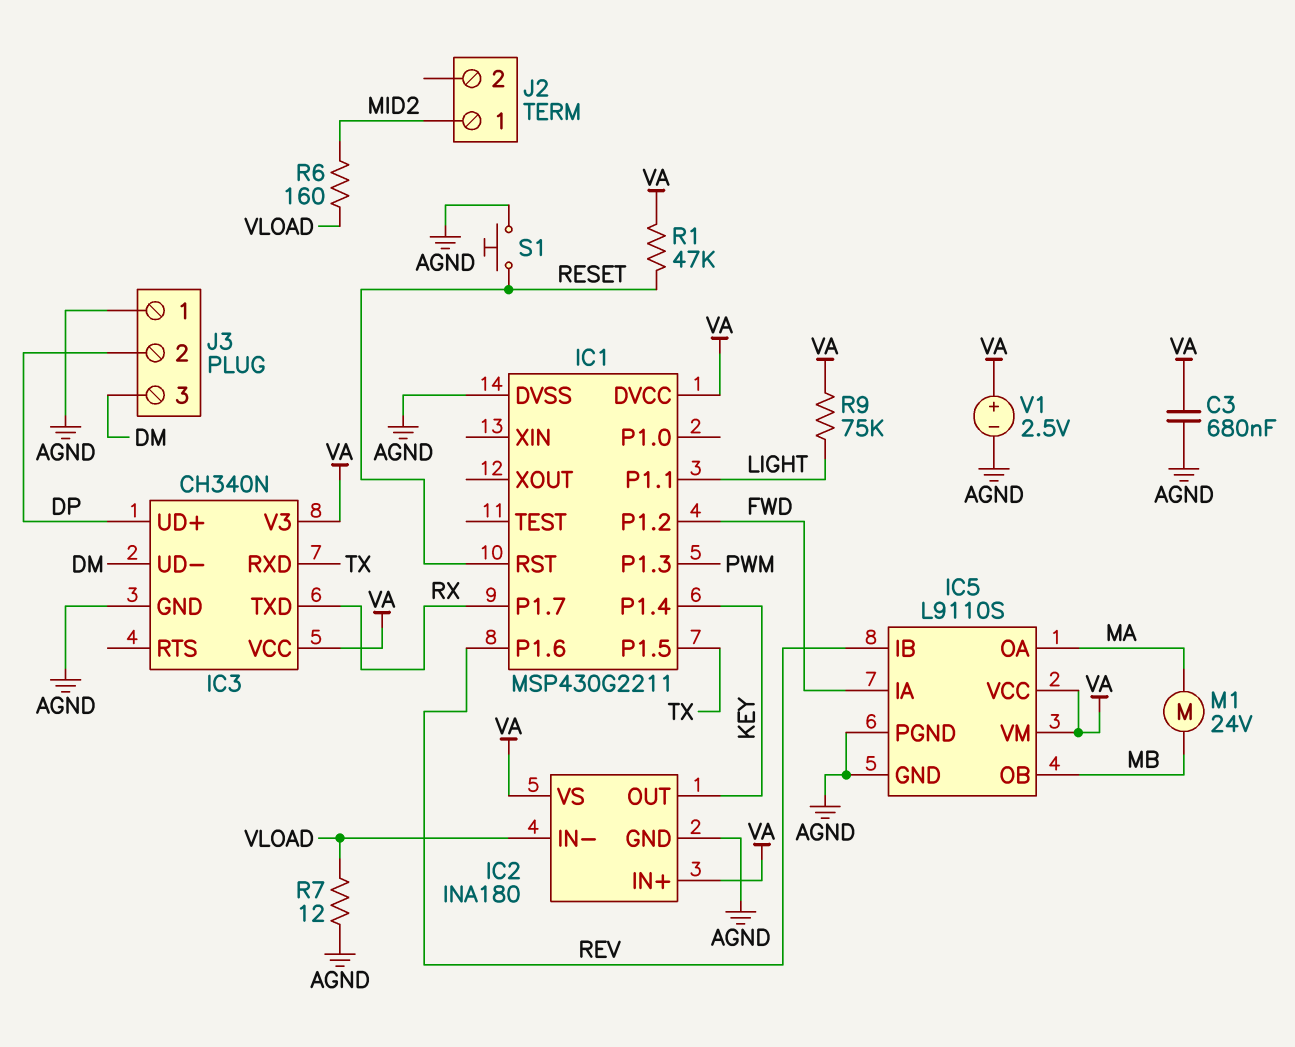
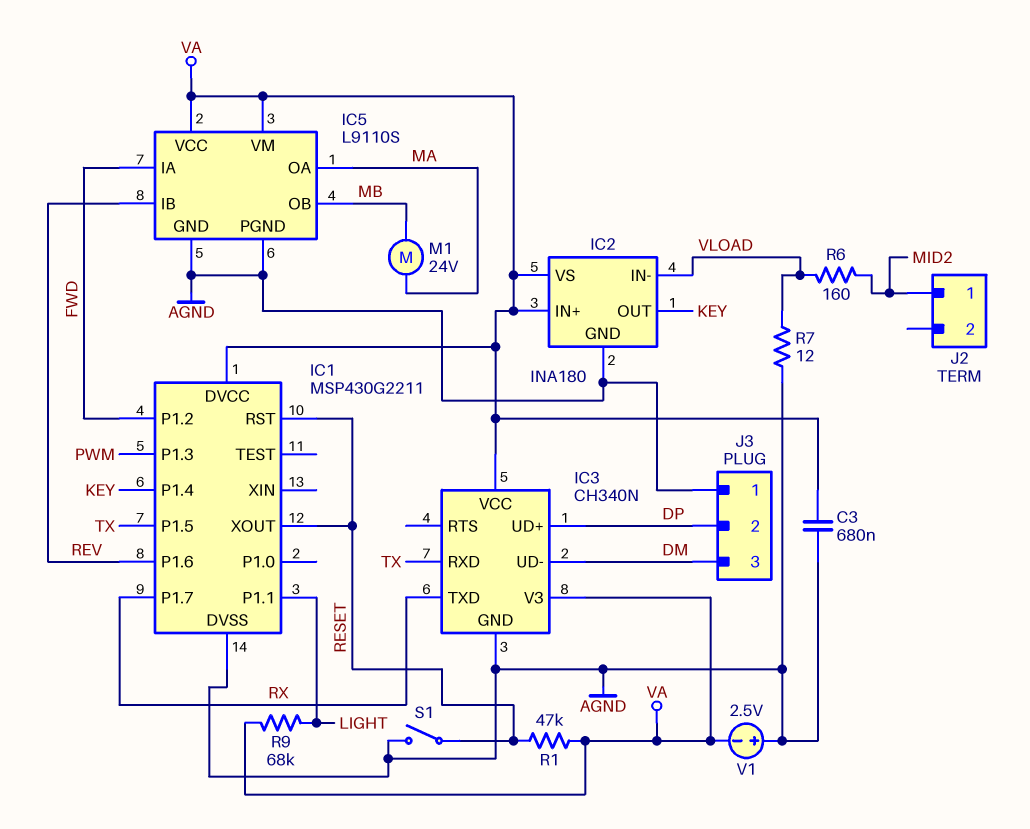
IC1 pin XOUT: none -> RESET
R9: 75k (LIGHT, VA) -> 68k (LIGHT, VA)
S1: button (AGND, RESET) -> switch (AGND, RESET)
V1: 2.5V (plus VA, minus AGND) -> 2.5V (plus AGND, minus VA)

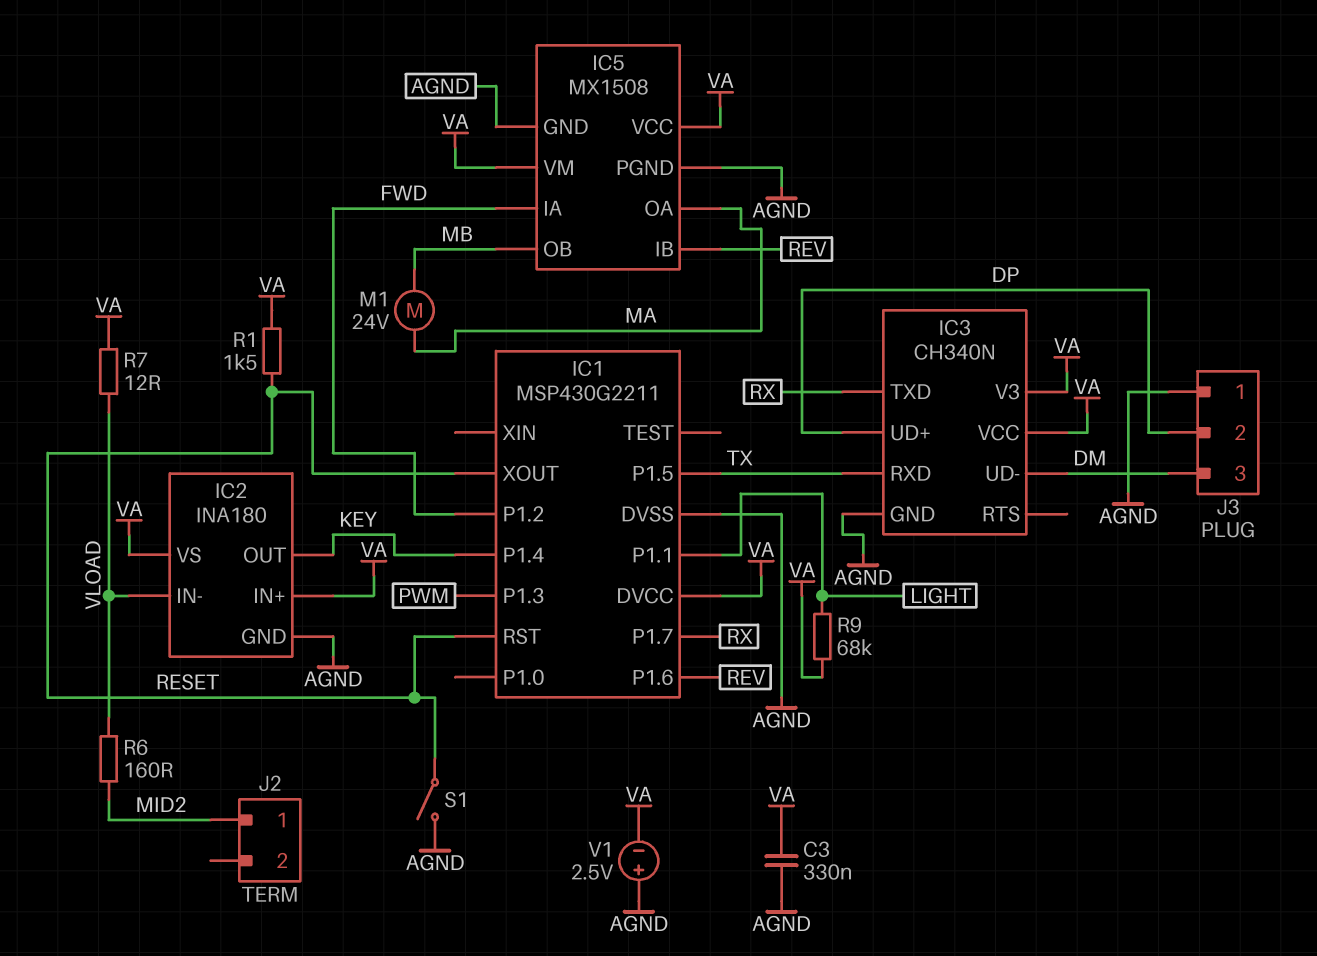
C3: 680nF (AGND, VA) -> 330nF (AGND, VA)
IC5: L9110S -> MX1508
R1: 47k (RESET, VA) -> 1.5k (RESET, VA)
R7: 12 (AGND, VLOAD) -> 12 (VA, VLOAD)

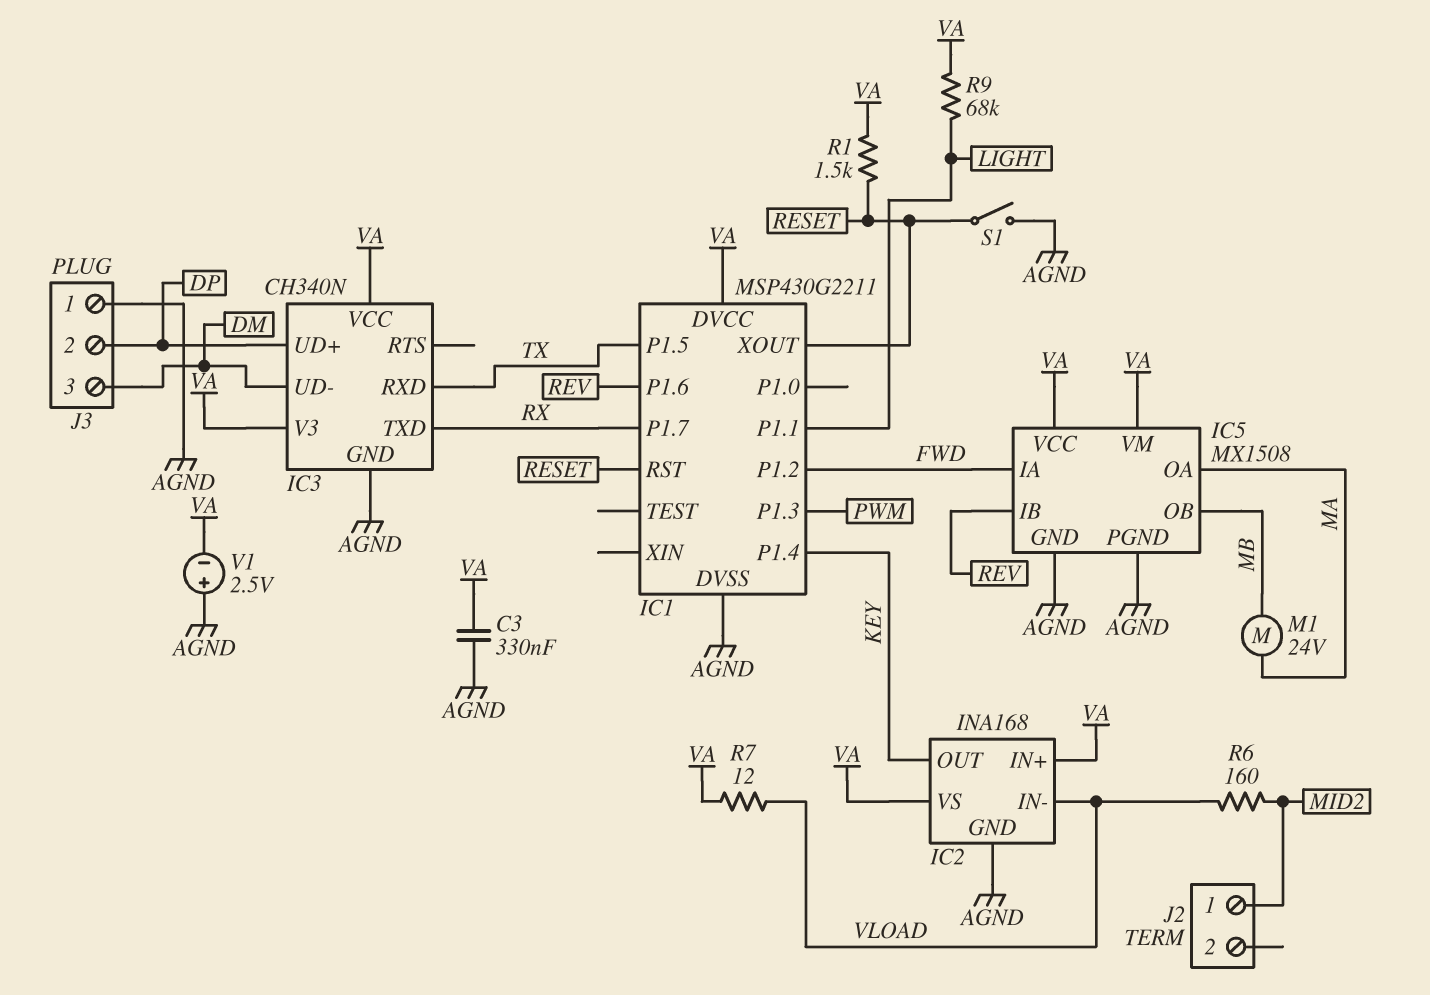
IC2: INA180 -> INA168

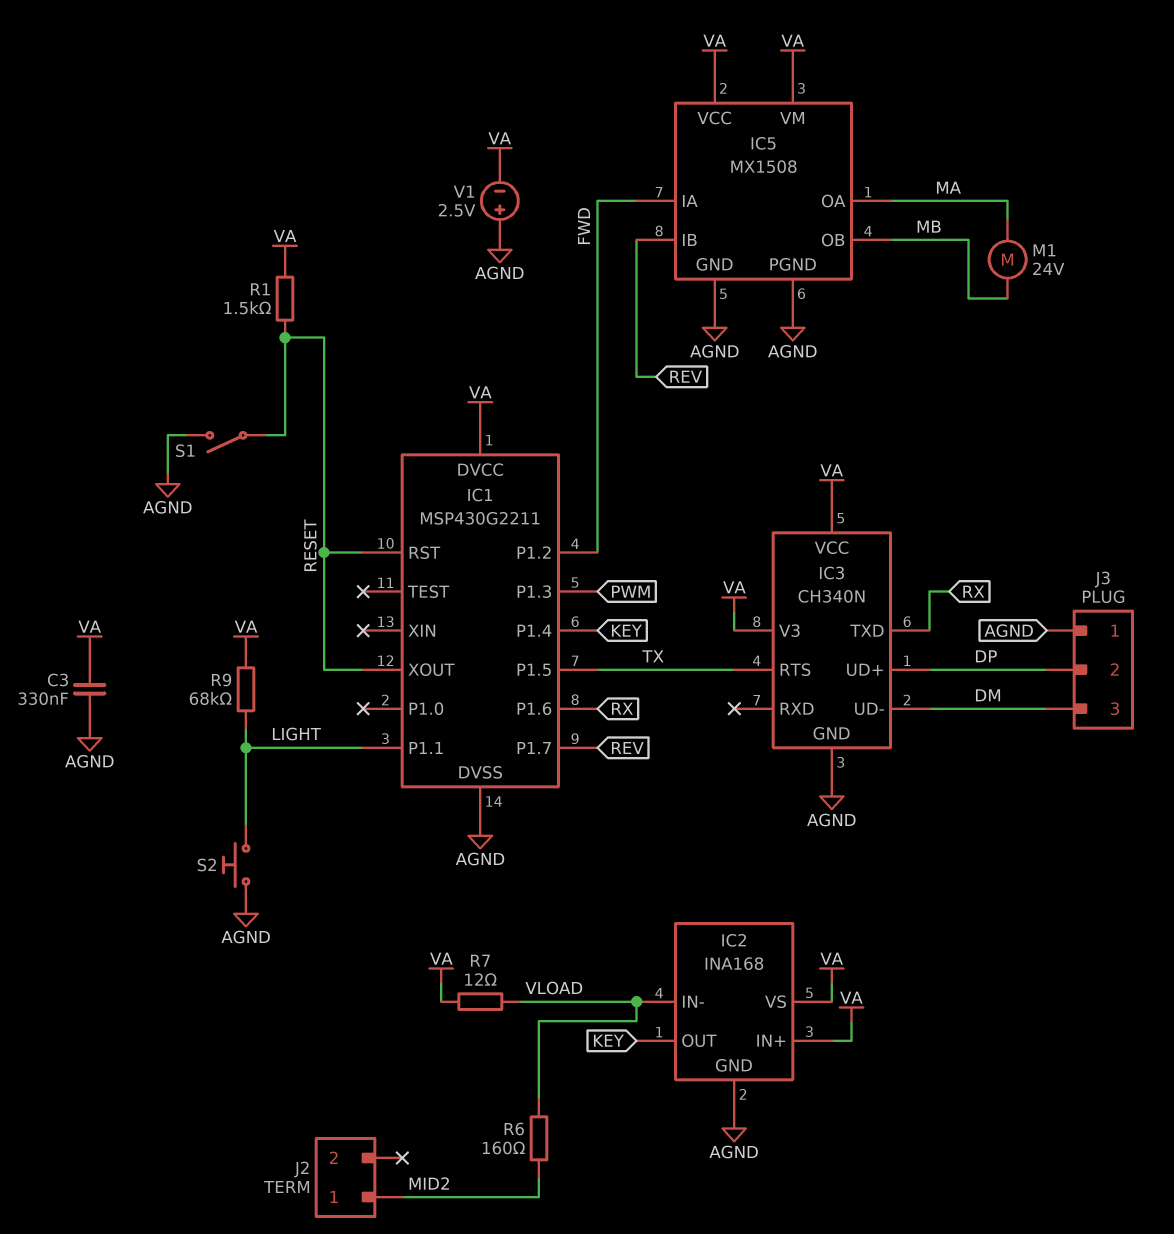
IC1 pin P1.6: REV -> RX
IC1 pin P1.7: RX -> REV
IC3 pin RTS: none -> TX
IC3 pin RXD: TX -> none
S2: none -> button (AGND, LIGHT)

